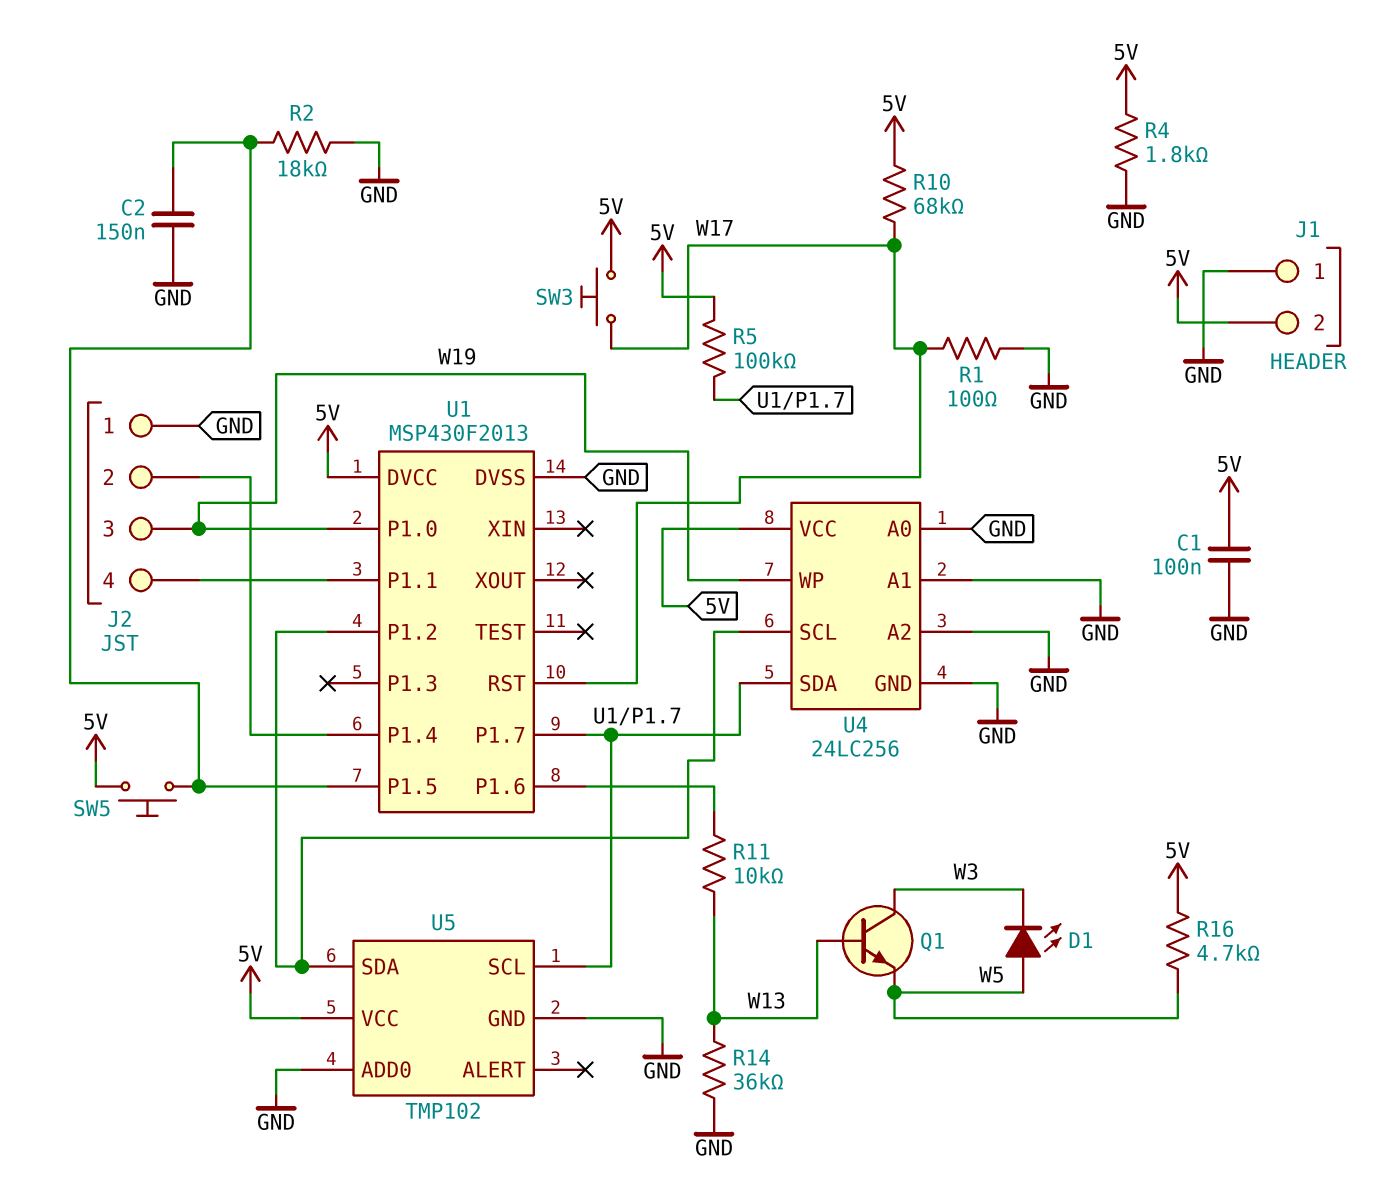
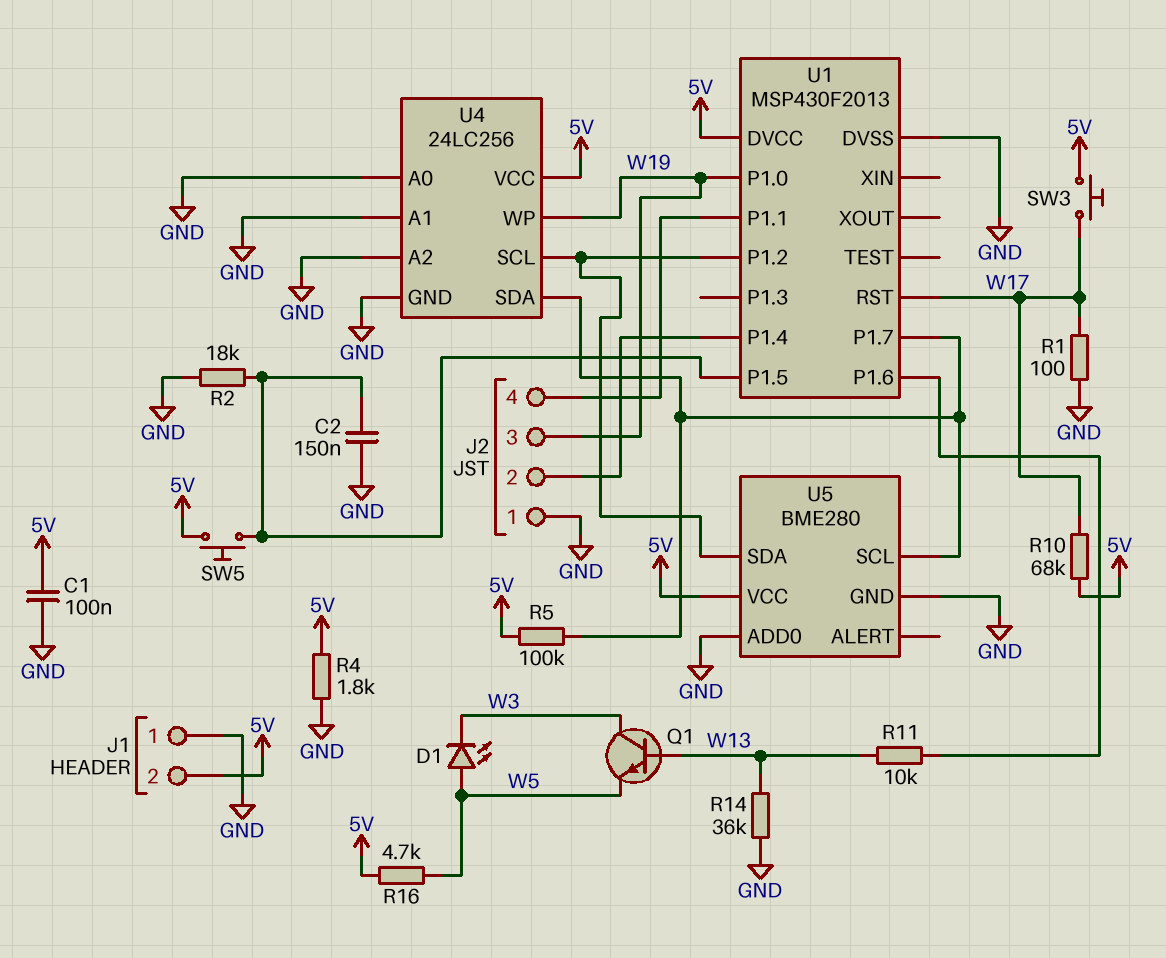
U5: TMP102 -> BME280

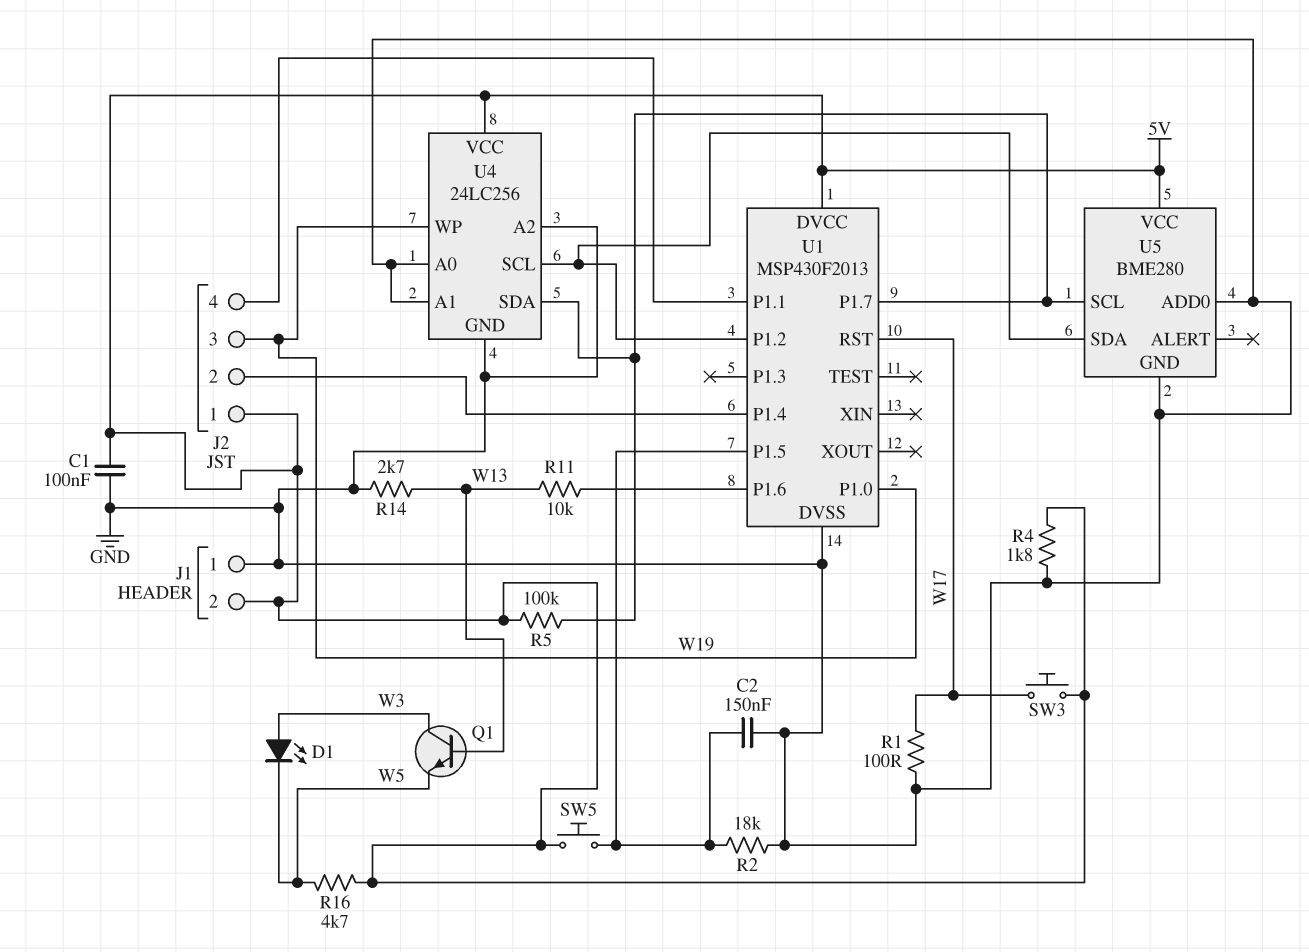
D1: LED (A W5, K W3) -> LED (A W3, K W5)
J2 pin 1: GND -> 5V
R10: 68k (5V, W17) -> none
R14: 36k (GND, W13) -> 2.7k (GND, W13)

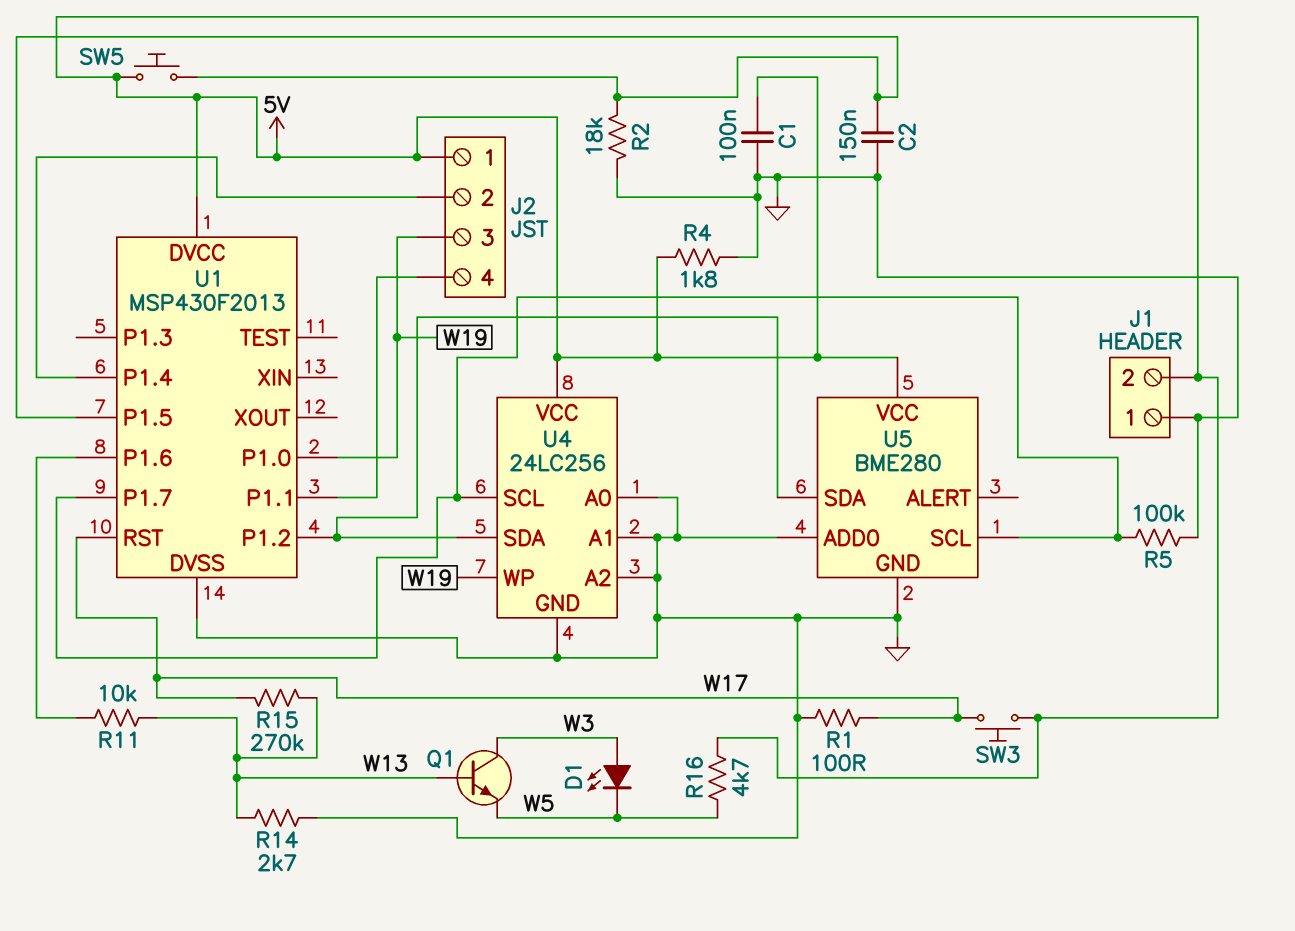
R5: 100k (5V, U1/P1.7) -> 100k (GND, U1/P1.7)
R15: none -> 270k (W13, W17)
U4 pin SCL: U1/P1.2 -> U1/P1.7
U4 pin SDA: U1/P1.7 -> U1/P1.2

